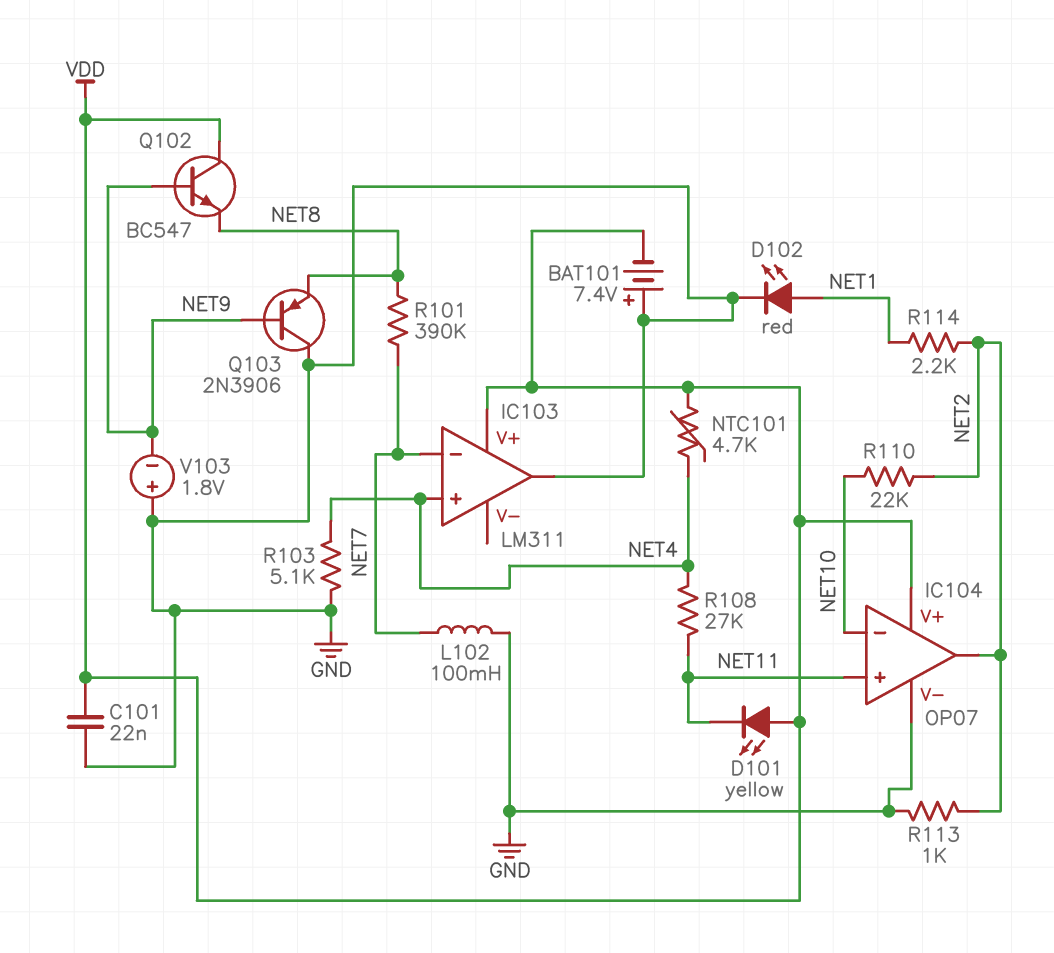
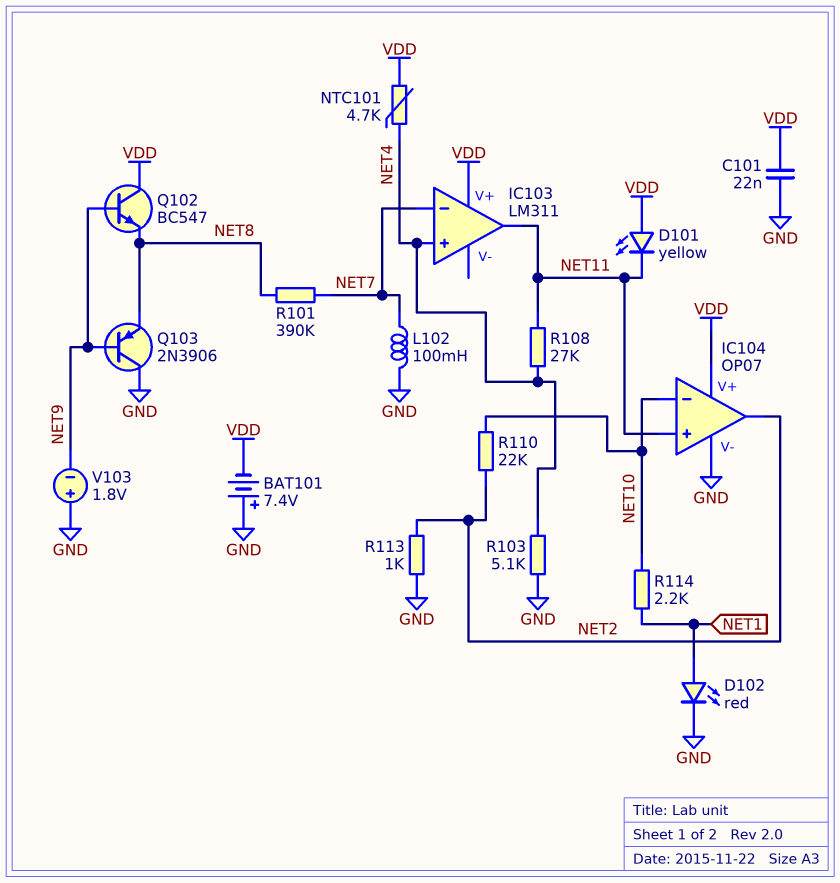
IC103 pin out: GND -> NET11
R114: 2.2k (NET1, NET2) -> 2.2k (NET1, NET10)

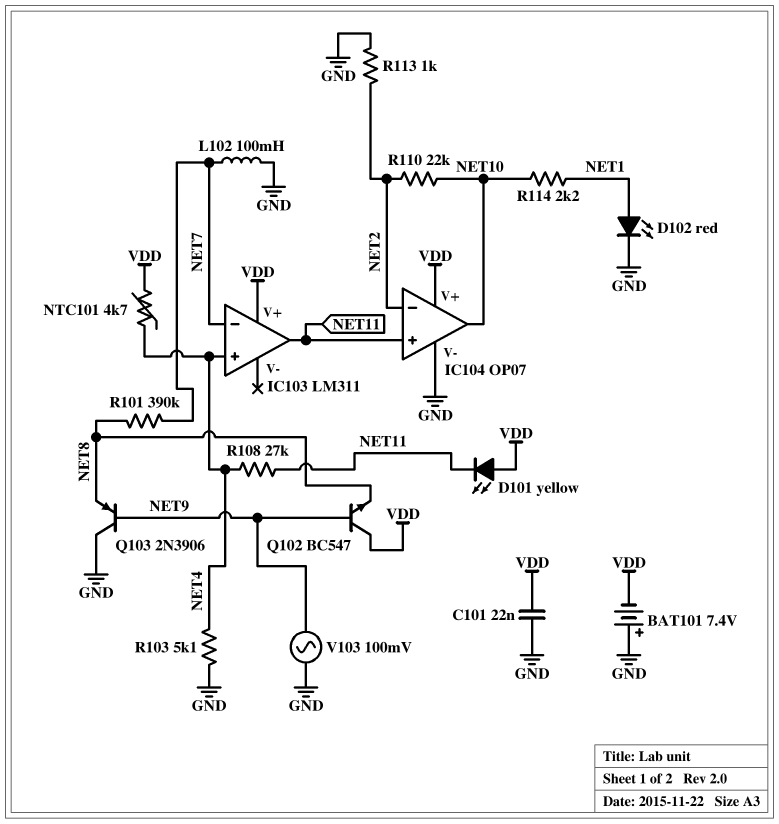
IC104 pin in-: NET10 -> NET2
IC104 pin out: NET2 -> NET10
V103: 1.8V (plus GND, minus NET9) -> AC 100mV (GND, NET9)

